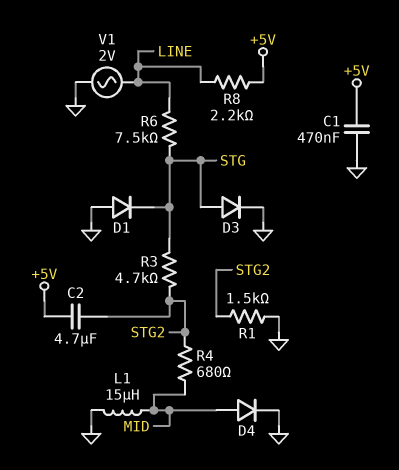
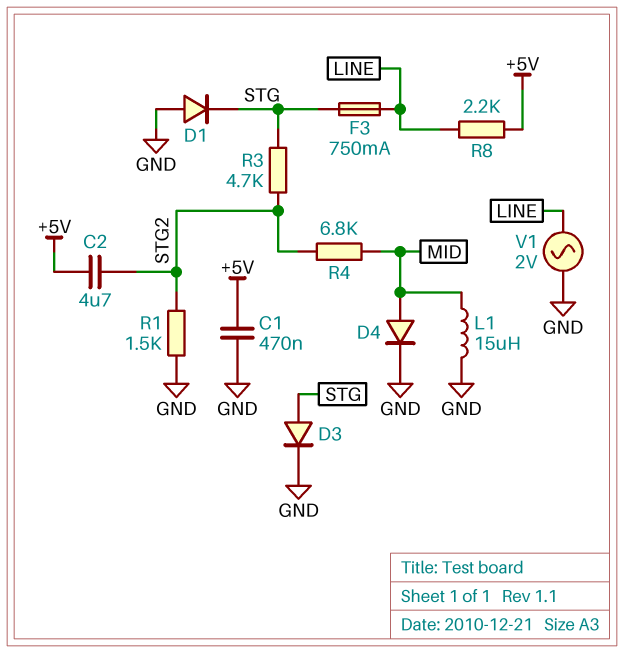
F3: none -> 750mA (LINE, STG)
R4: 680 (MID, STG2) -> 6.8k (MID, STG2)
R6: 7.5k (LINE, STG) -> none

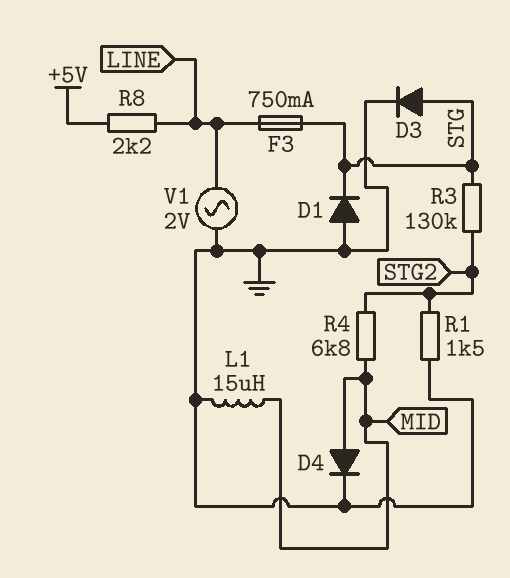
C1: 470nF (+5V, GND) -> none
C2: 4.7uF (+5V, STG2) -> none
R3: 4.7k (STG, STG2) -> 130k (STG, STG2)

